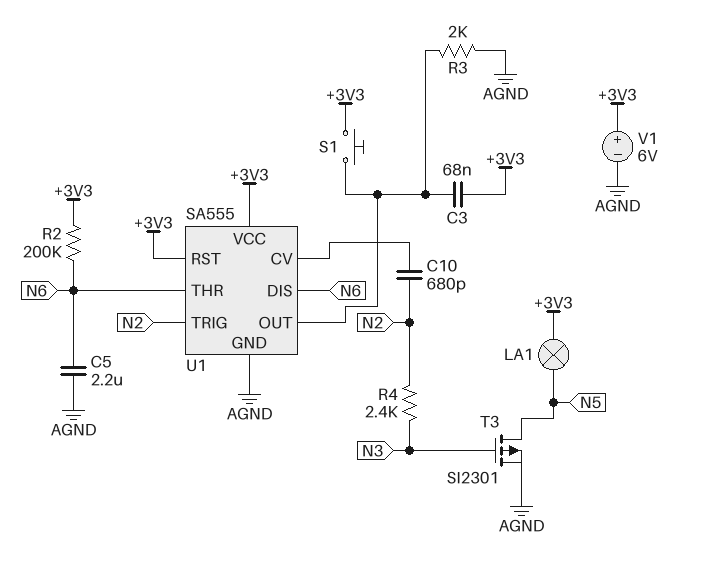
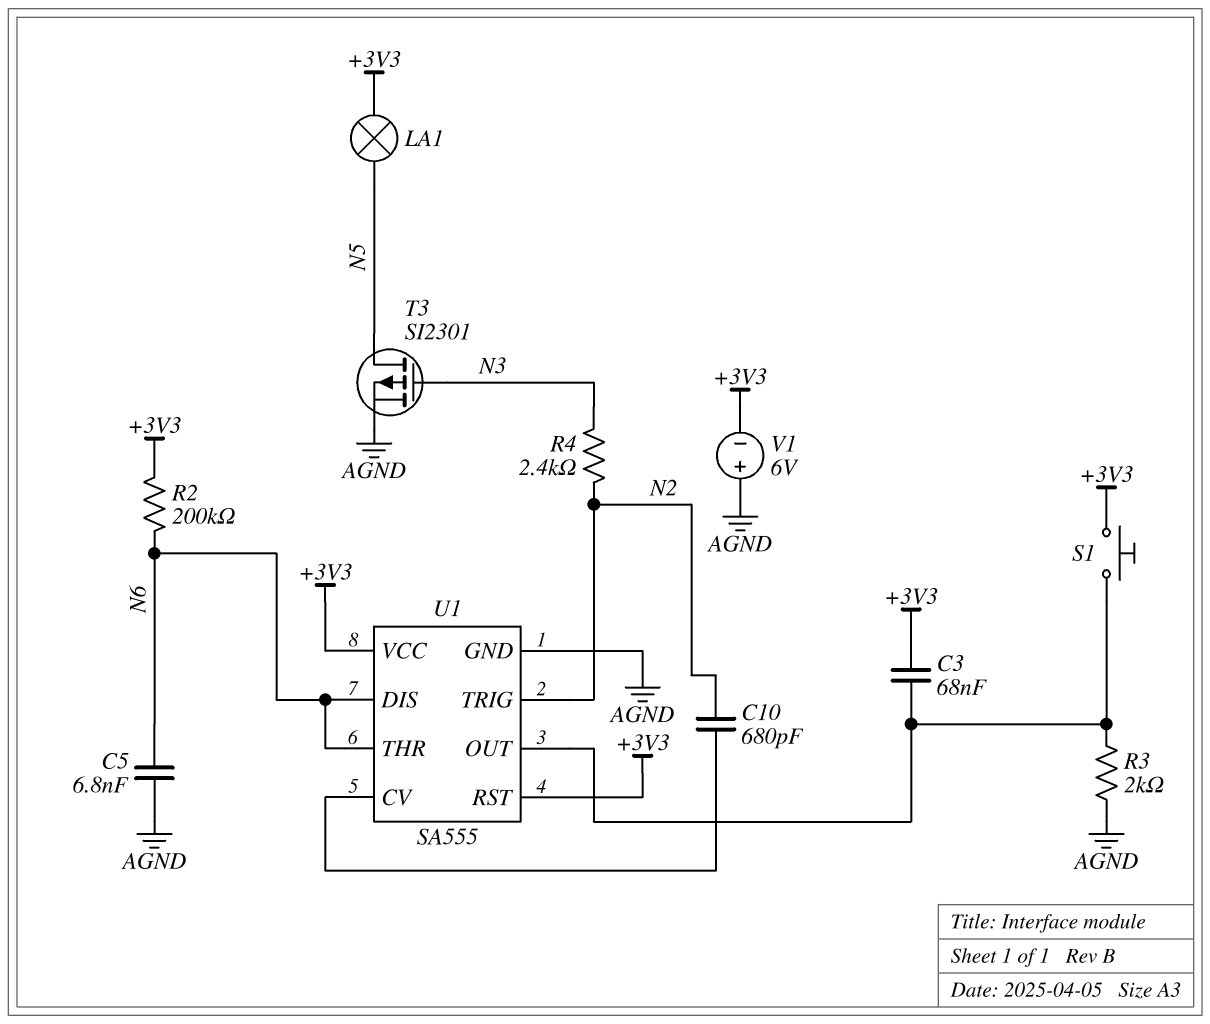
C5: 2.2uF (AGND, N6) -> 6.8nF (AGND, N6)
V1: 6V (plus +3V3, minus AGND) -> 6V (plus AGND, minus +3V3)

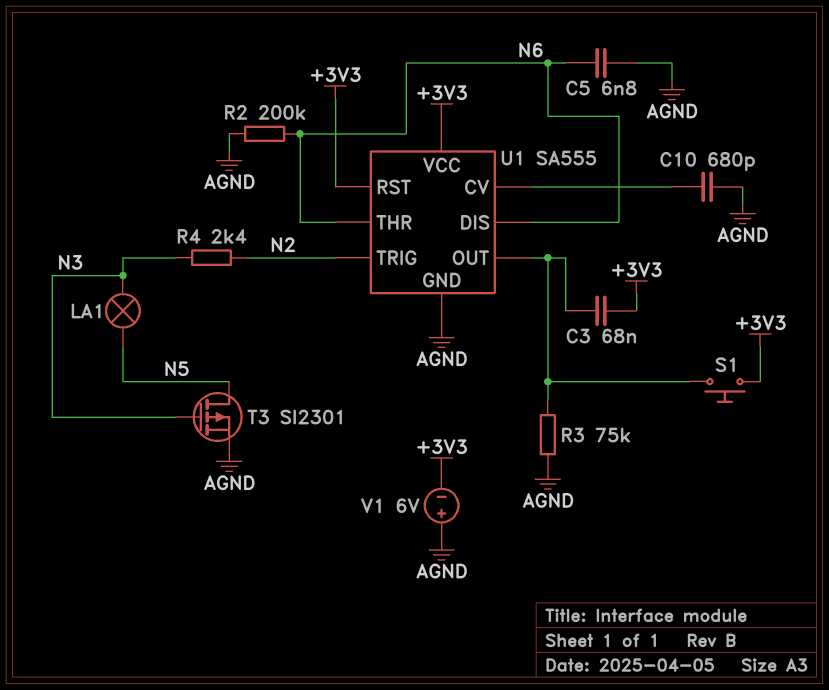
C10: 680pF (N2, U1/CV) -> 680pF (AGND, U1/CV)
LA1: lamp (+3V3, N5) -> lamp (N3, N5)
R2: 200k (+3V3, N6) -> 200k (AGND, N6)
R3: 2k (AGND, U1/OUT) -> 75k (AGND, U1/OUT)

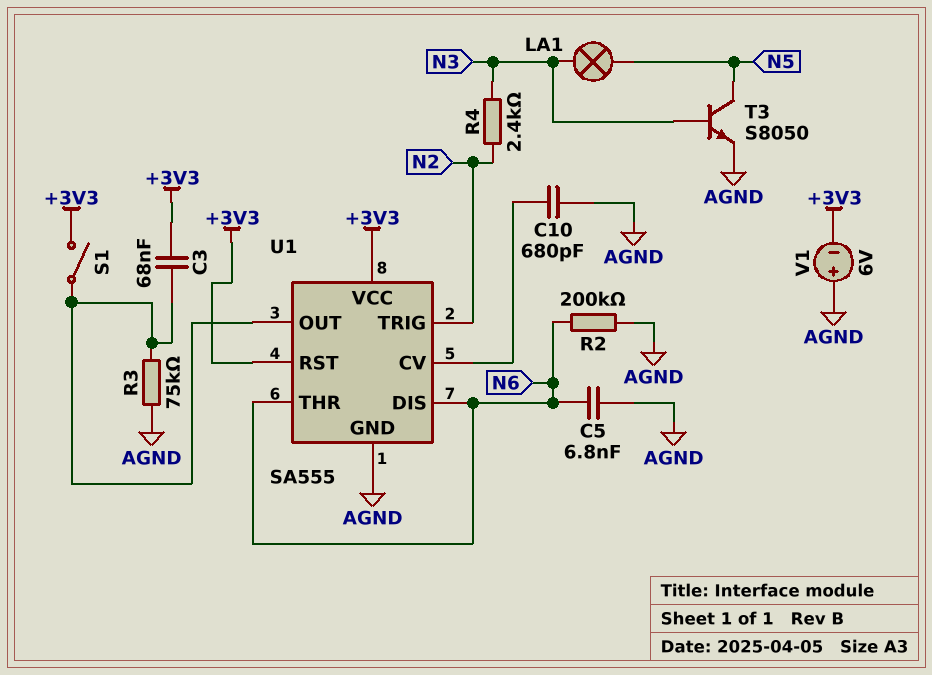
S1: button (+3V3, U1/OUT) -> switch (+3V3, U1/OUT)
T3: PMOS SI2301 (G N3, D N5, S AGND) -> NPN S8050 (B N3, C N5, E AGND)

